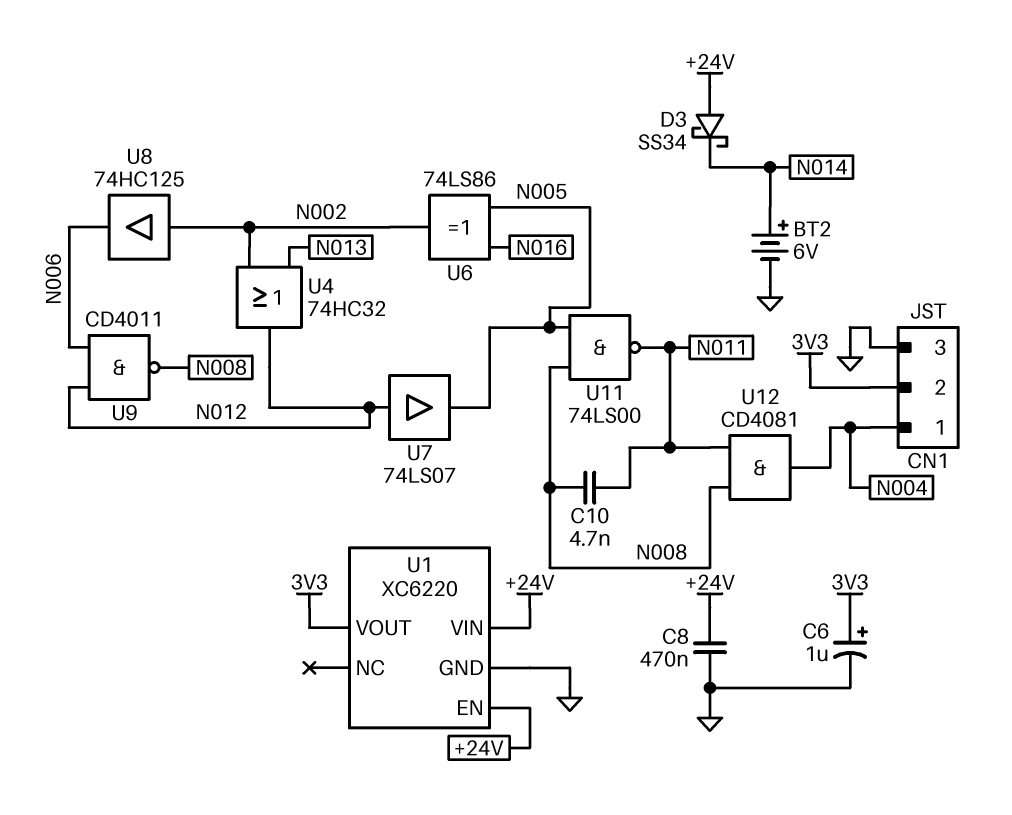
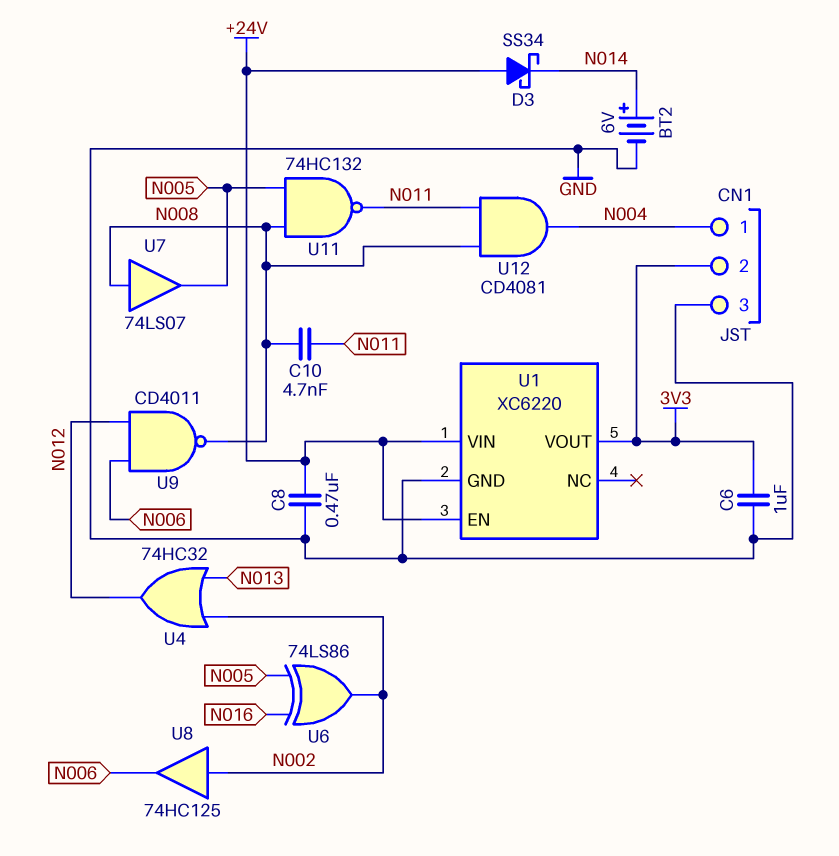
C6: 1uF (plus 3V3, minus GND) -> 1uF (3V3, GND)
U7: buffer 74LS07 (in N012, out N005) -> buffer 74LS07 (in N008, out N005)
U11: NAND 74LS00 (in N005, in N008, out N011) -> NAND 74HC132 (in N005, in N008, out N011)

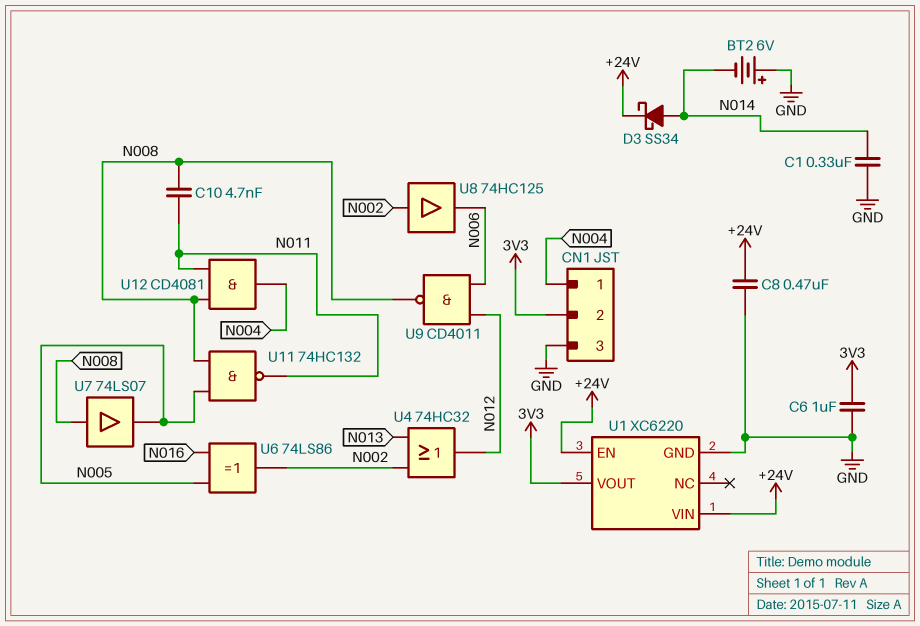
BT2: 6V (plus N014, minus GND) -> 6V (plus GND, minus N014)
C1: none -> 330nF (GND, N014)
D3: schottky SS34 (A +24V, K N014) -> schottky SS34 (A N014, K +24V)

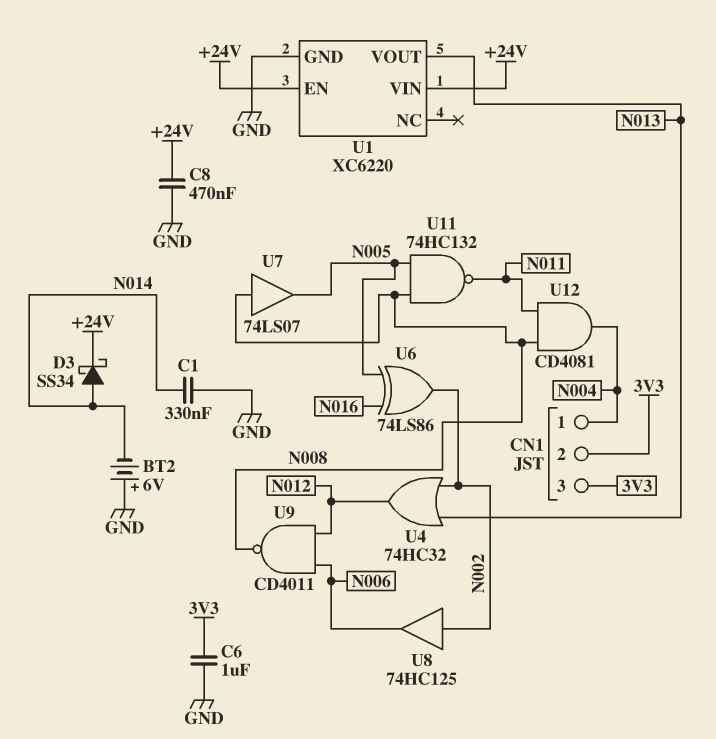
C10: 4.7nF (N008, N011) -> none
CN1 pin 3: GND -> 3V3
U1 pin VOUT: 3V3 -> N013

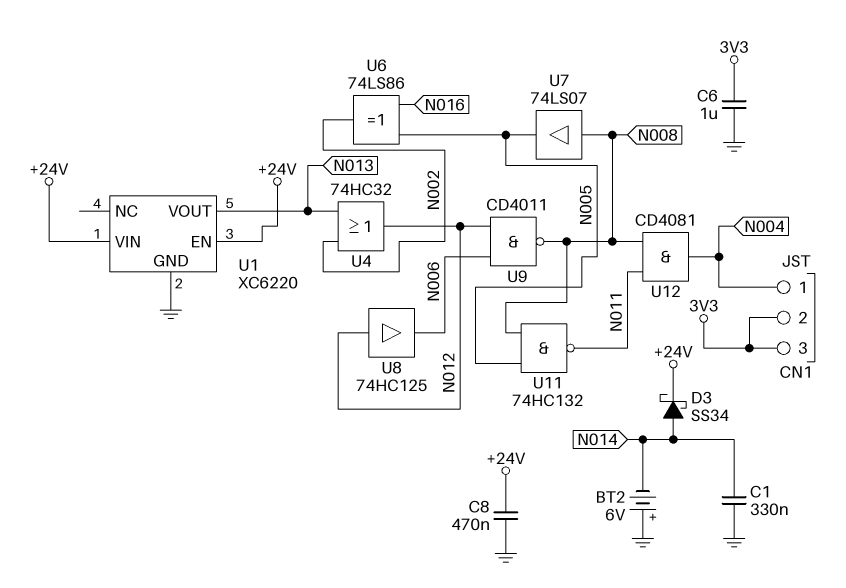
U8: buffer 74HC125 (in N002, out N006) -> buffer 74HC125 (in N012, out N006)

